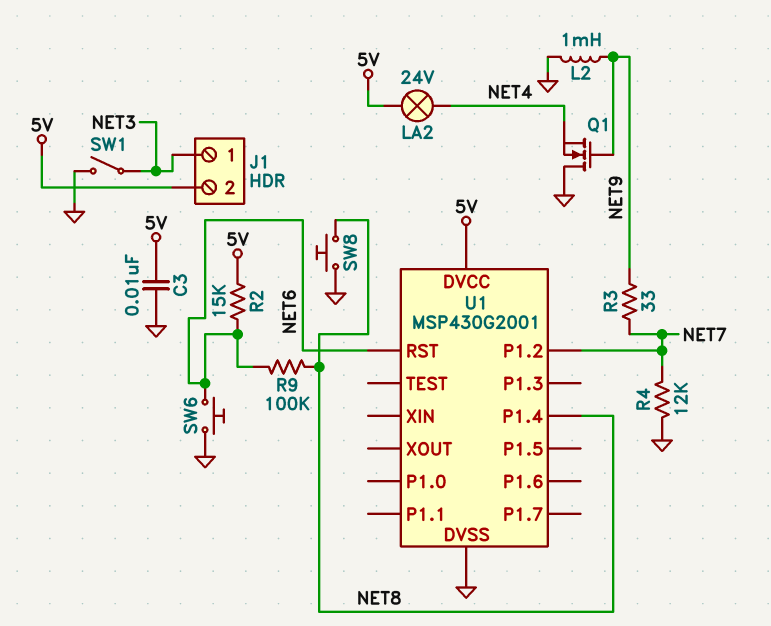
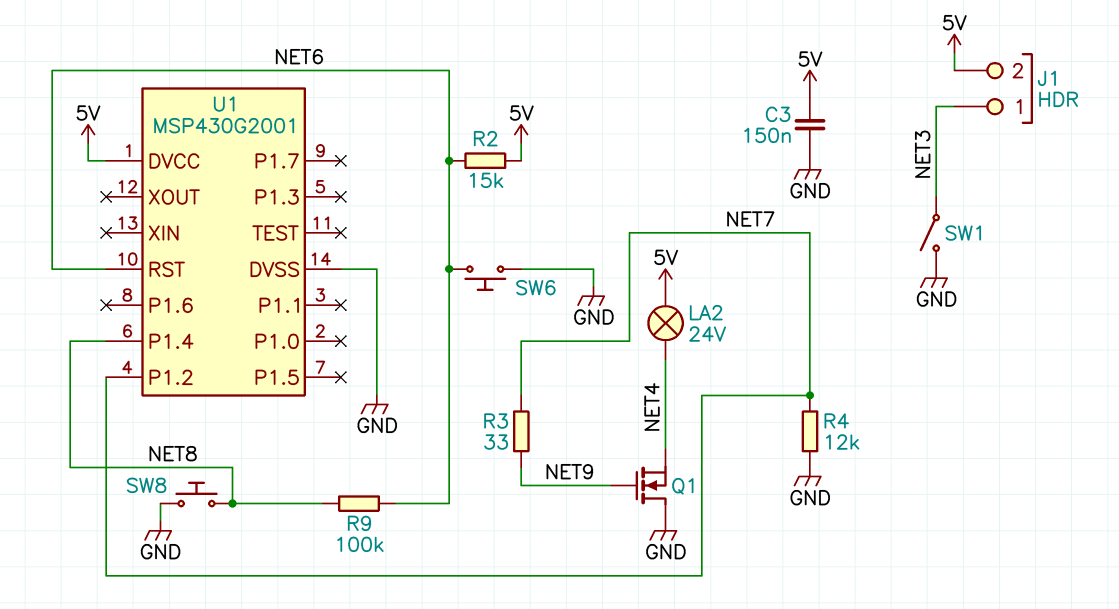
C3: 10nF (5V, GND) -> 150nF (5V, GND)
L2: 1mH (GND, NET9) -> none

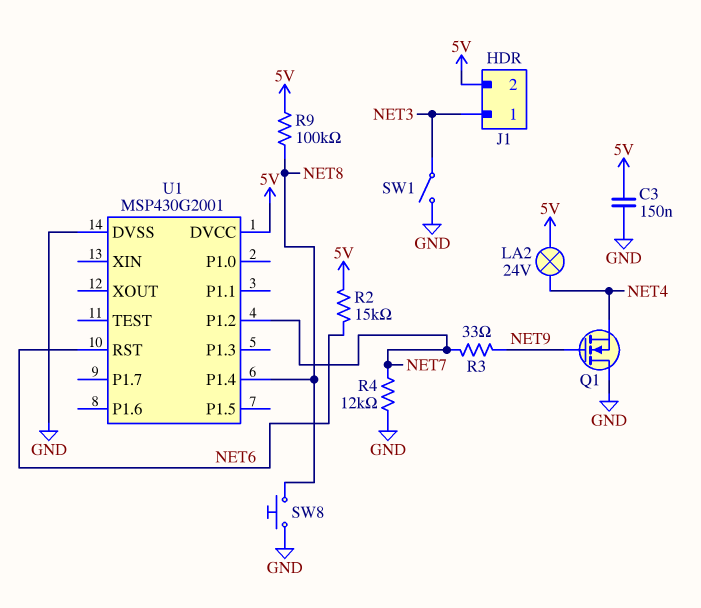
R9: 100k (NET6, NET8) -> 100k (5V, NET8)
SW6: button (GND, NET6) -> none

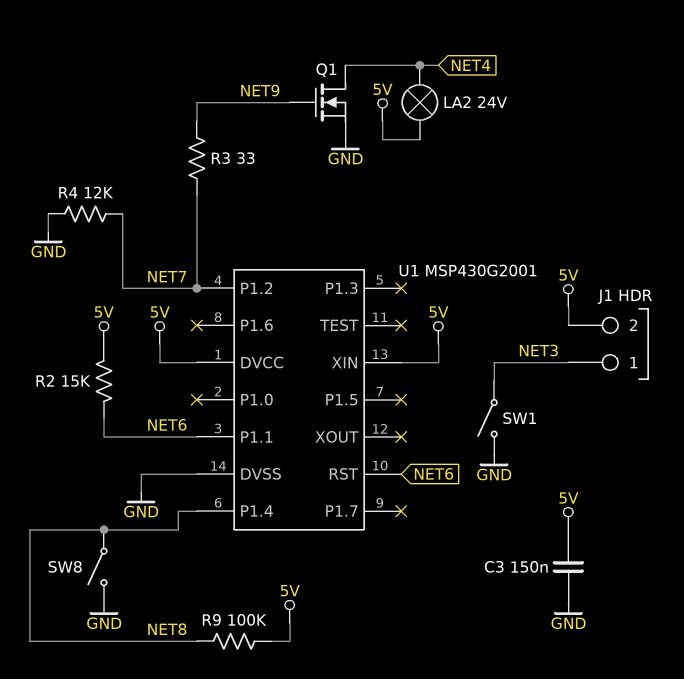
Q1: NMOS (G NET9, D GND, S NET4) -> NMOS (G NET9, D NET4, S GND)
SW8: button (GND, NET8) -> switch (GND, NET8)
U1 pin P1.1: none -> NET6
U1 pin XIN: none -> 5V

